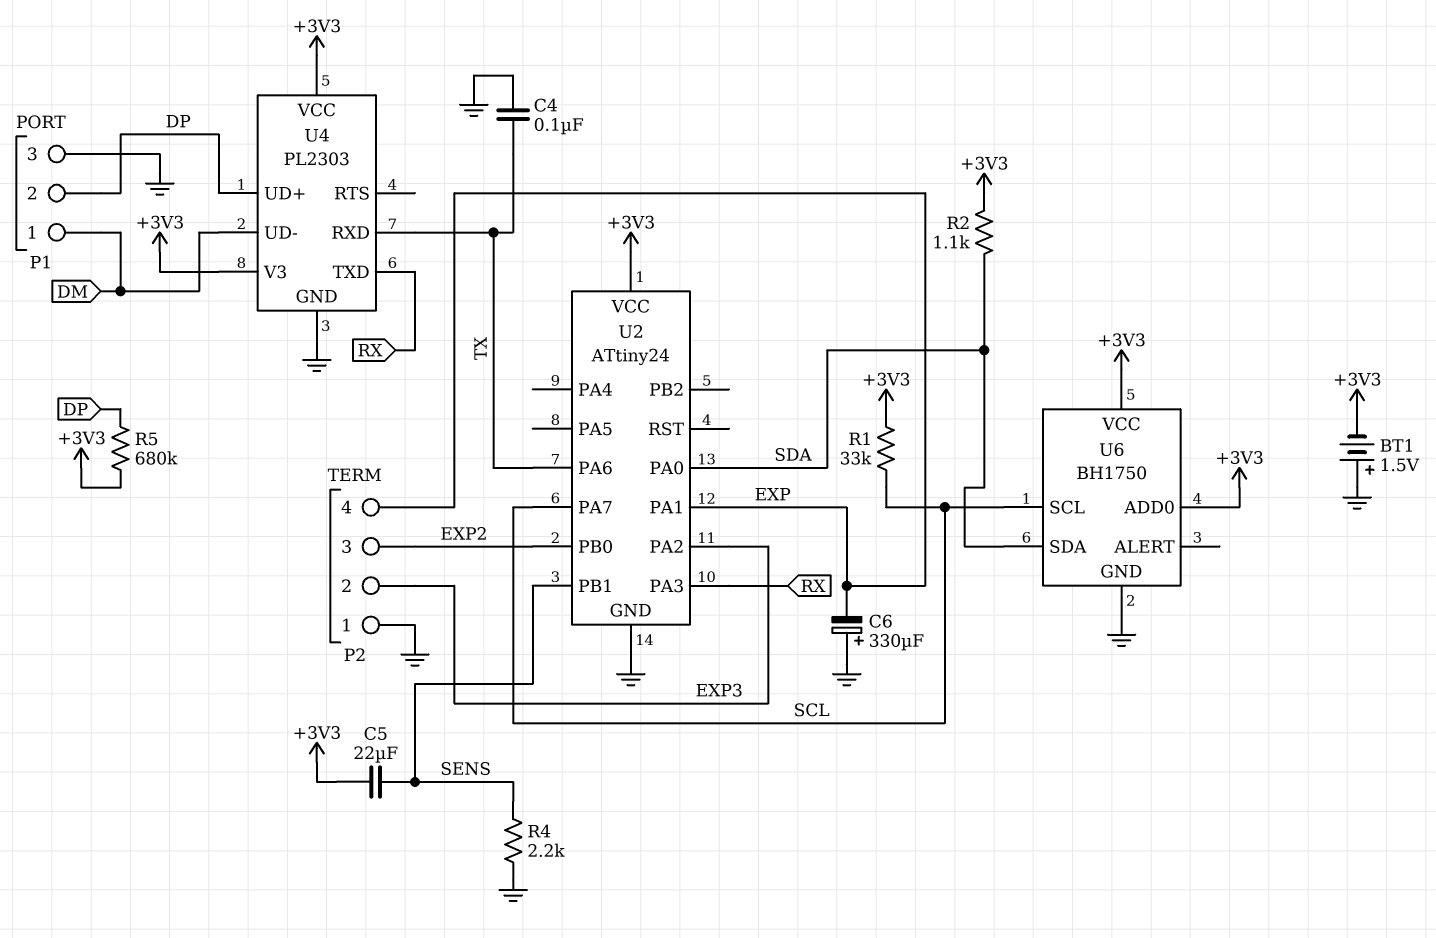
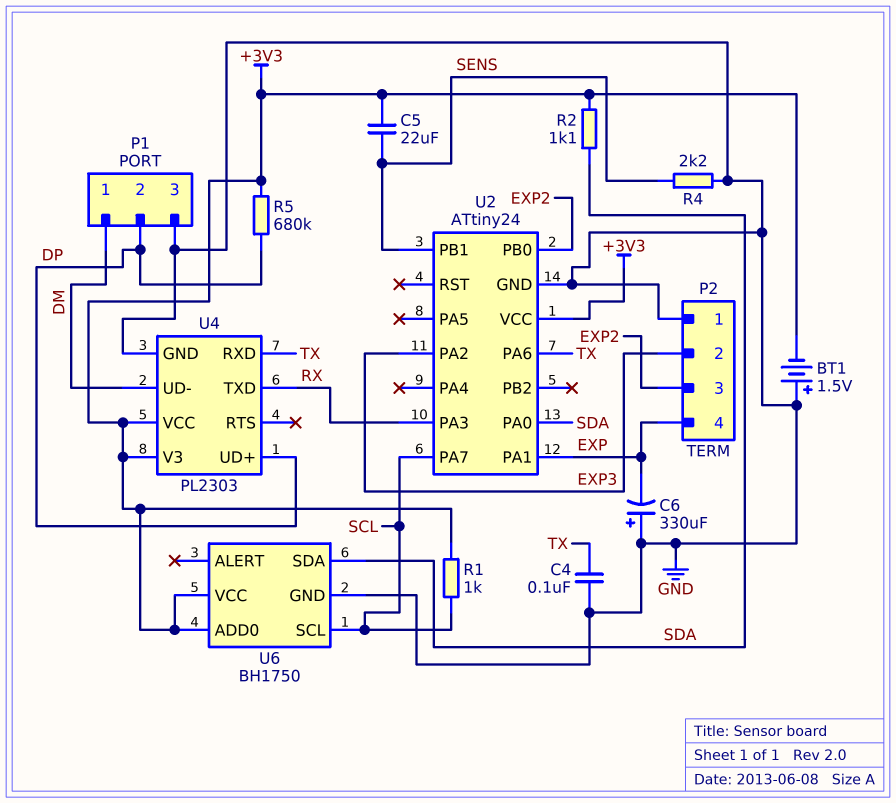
R1: 33k (+3V3, SCL) -> 1k (+3V3, SCL)

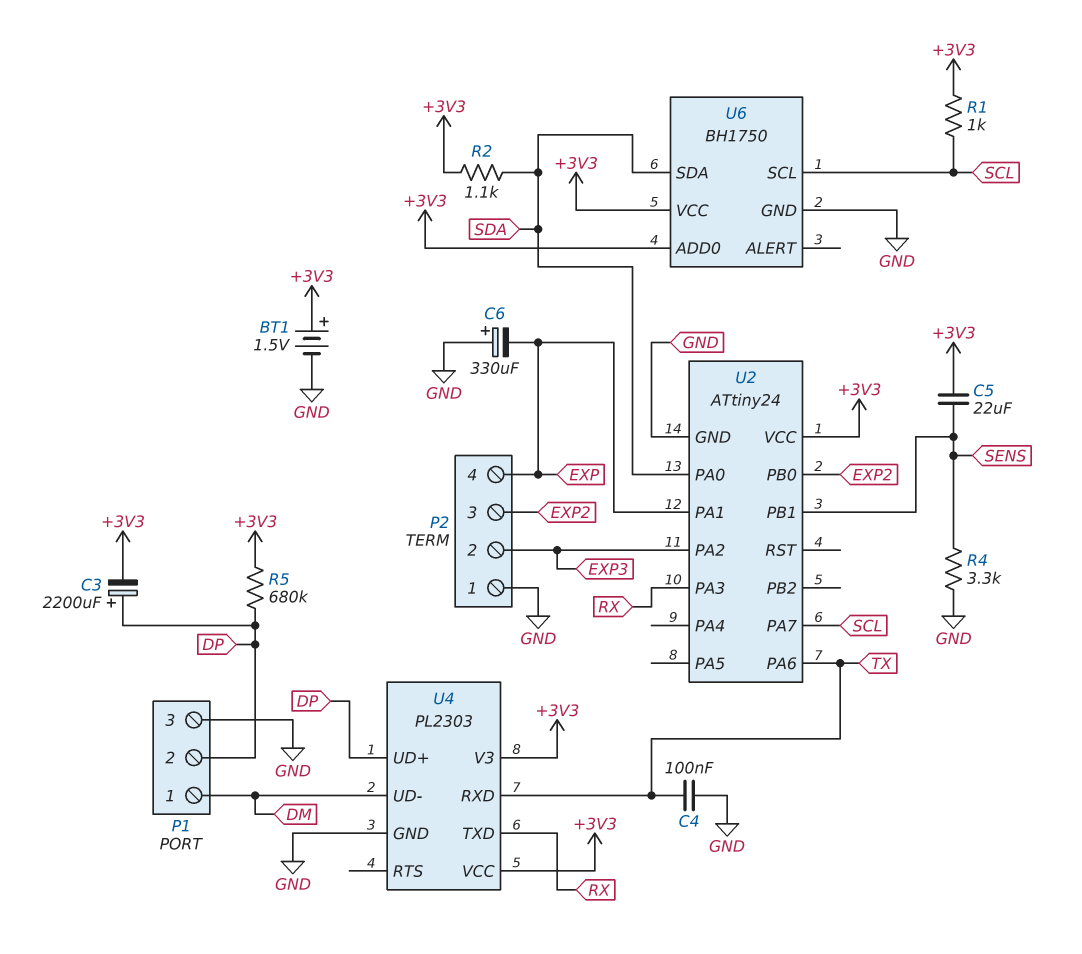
BT1: 1.5V (plus GND, minus +3V3) -> 1.5V (plus +3V3, minus GND)
C3: none -> 2200uF (plus DP, minus +3V3)
R4: 2.2k (GND, SENS) -> 3.3k (GND, SENS)

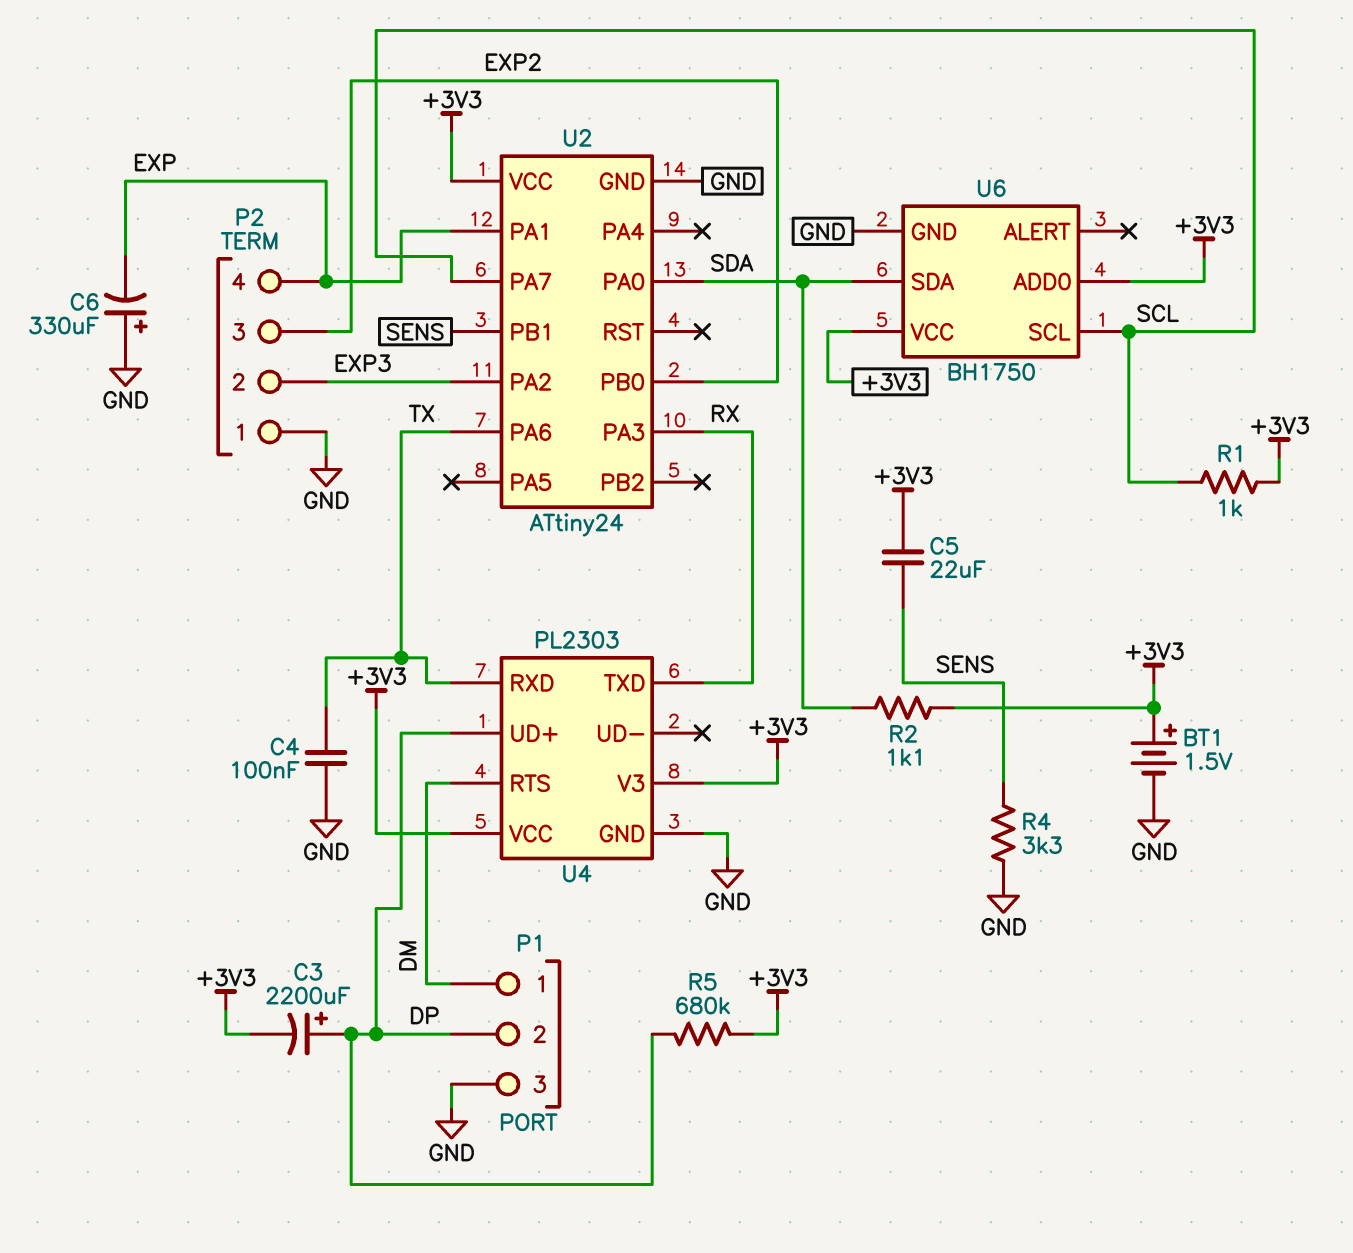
U4 pin RTS: none -> DM
U4 pin UD-: DM -> none

